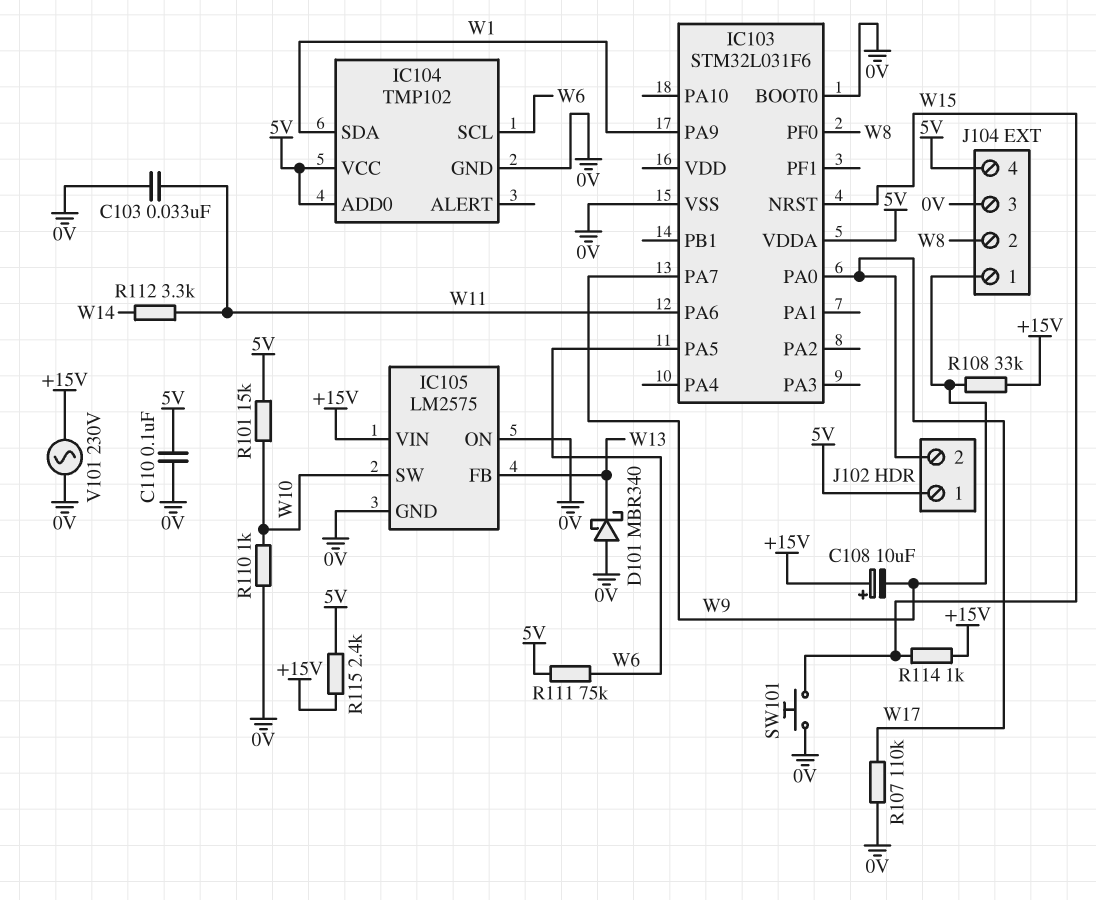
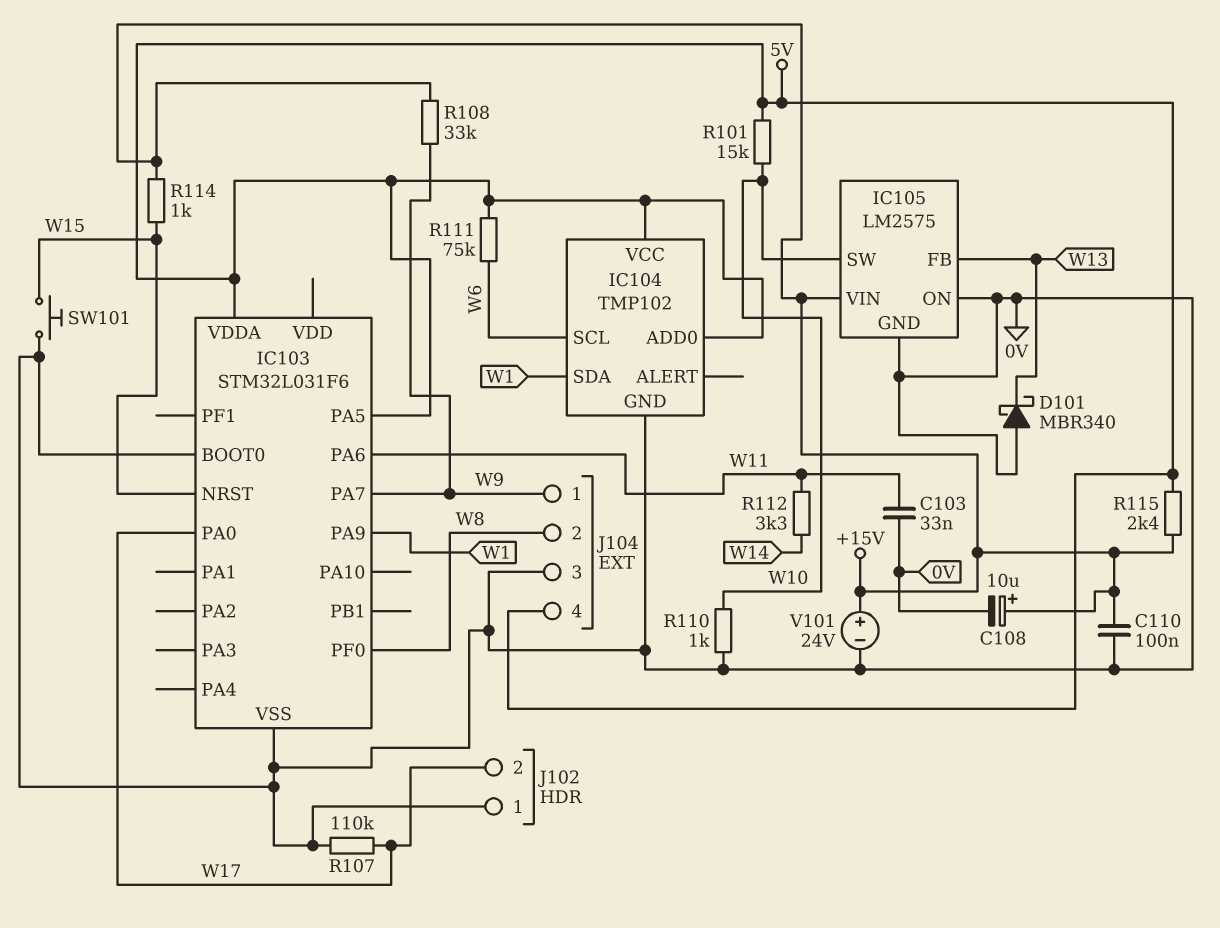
C108: 10uF (plus +15V, minus W9) -> 10uF (plus +15V, minus 0V)
C110: 100nF (0V, 5V) -> 100nF (+15V, 0V)
IC103 pin PA5: W6 -> 5V
J102 pin 1: 5V -> 0V
V101: AC 230V (+15V, 0V) -> 24V (plus +15V, minus 0V)

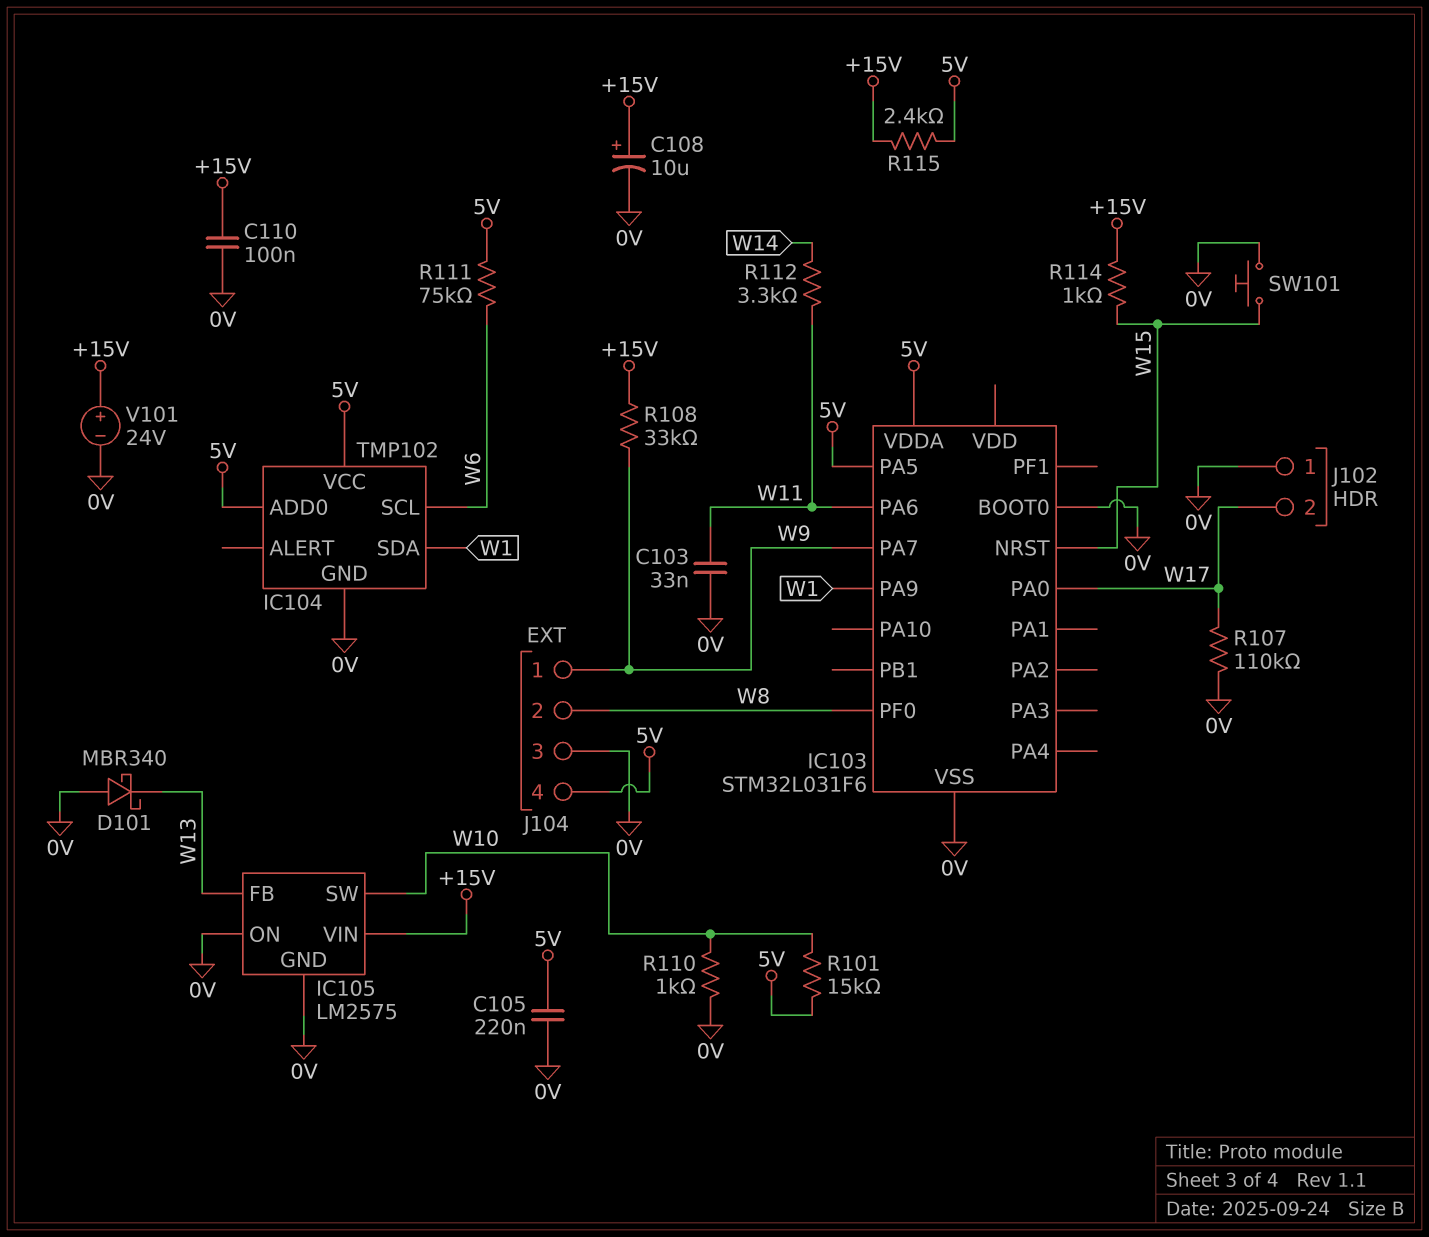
C105: none -> 220nF (0V, 5V)

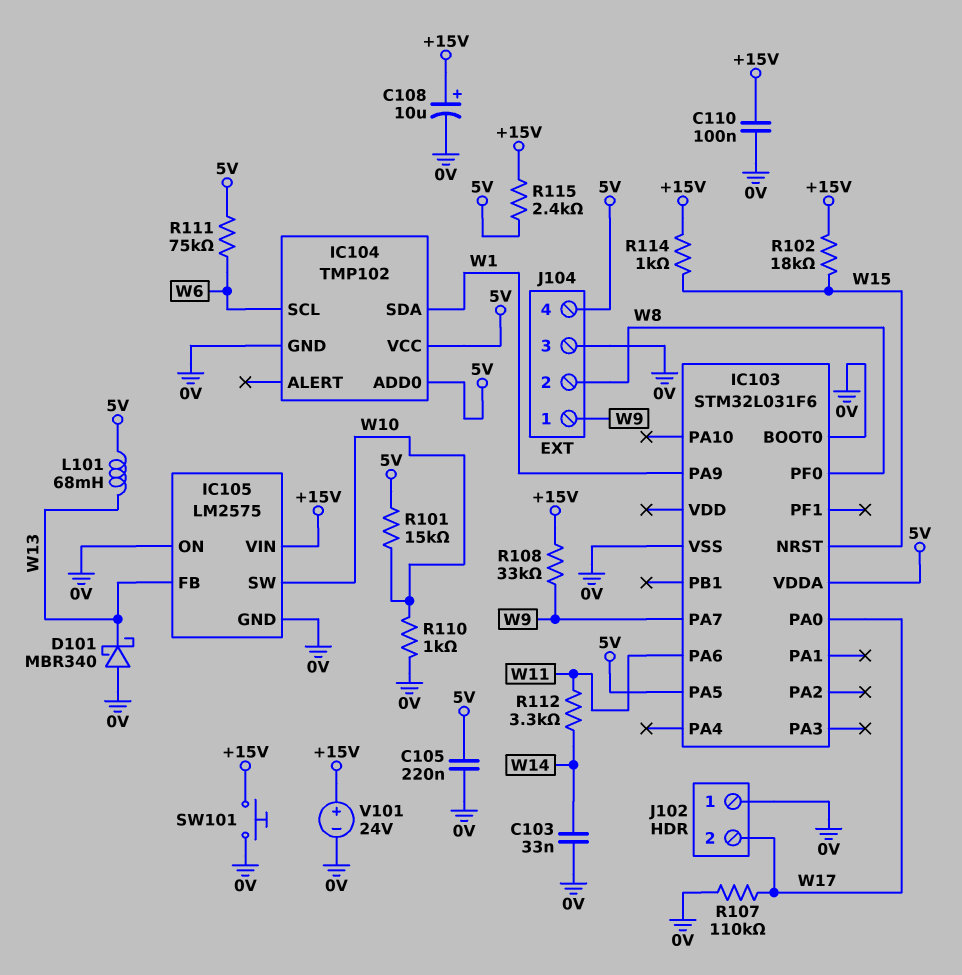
C103: 33nF (0V, W11) -> 33nF (0V, W14)
L101: none -> 68mH (5V, W13)
R102: none -> 18k (+15V, W15)
SW101: button (0V, W15) -> button (+15V, 0V)

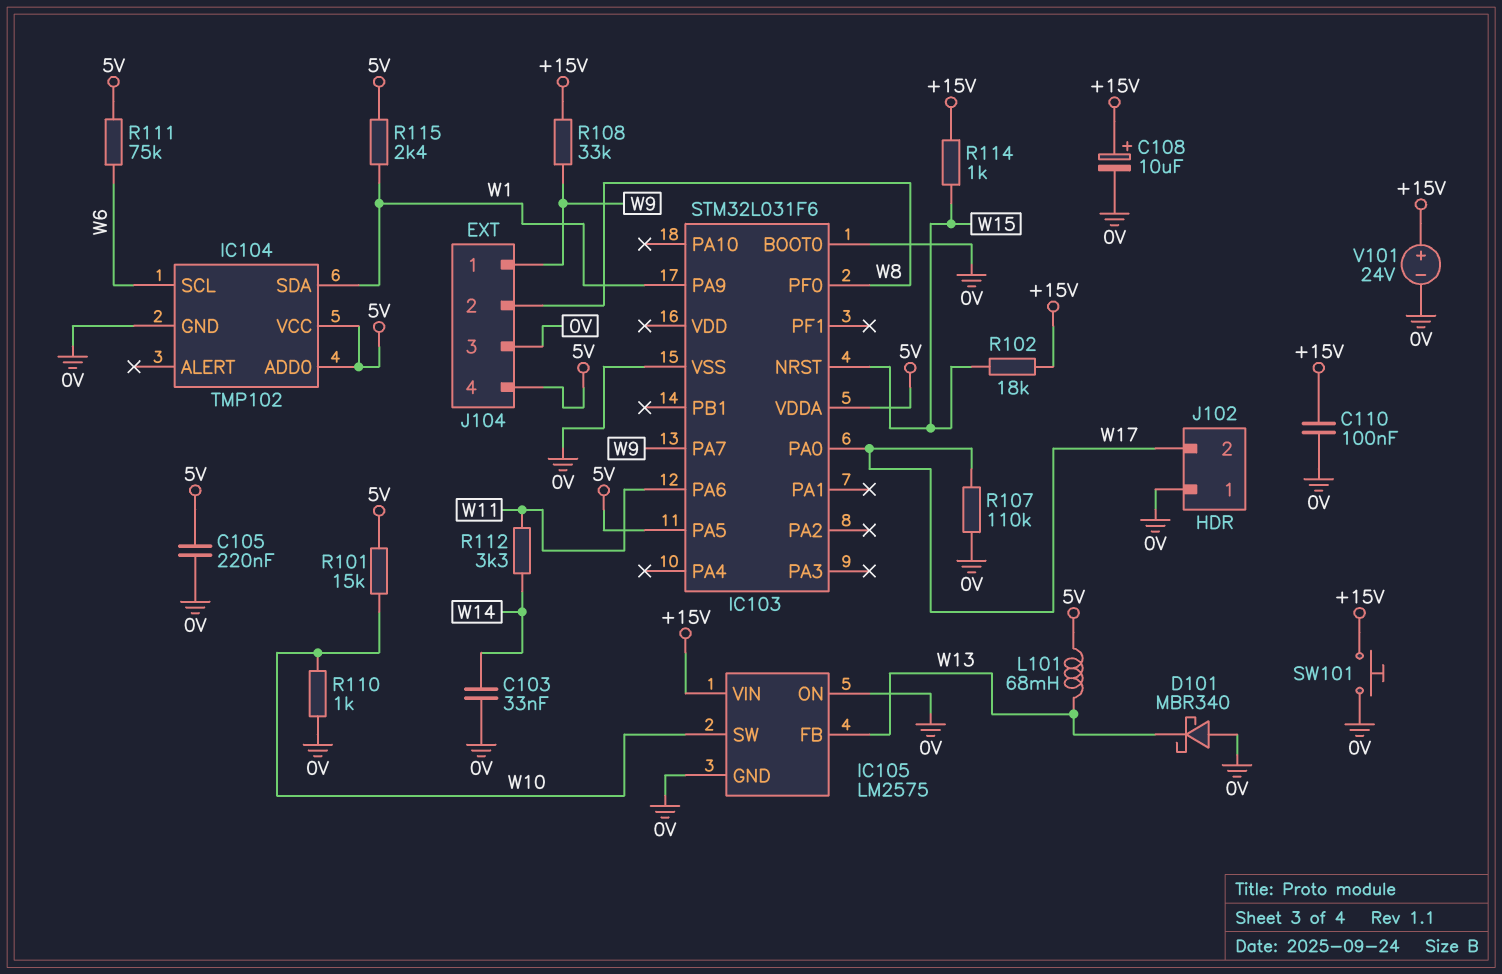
R115: 2.4k (+15V, 5V) -> 2.4k (5V, W1)

